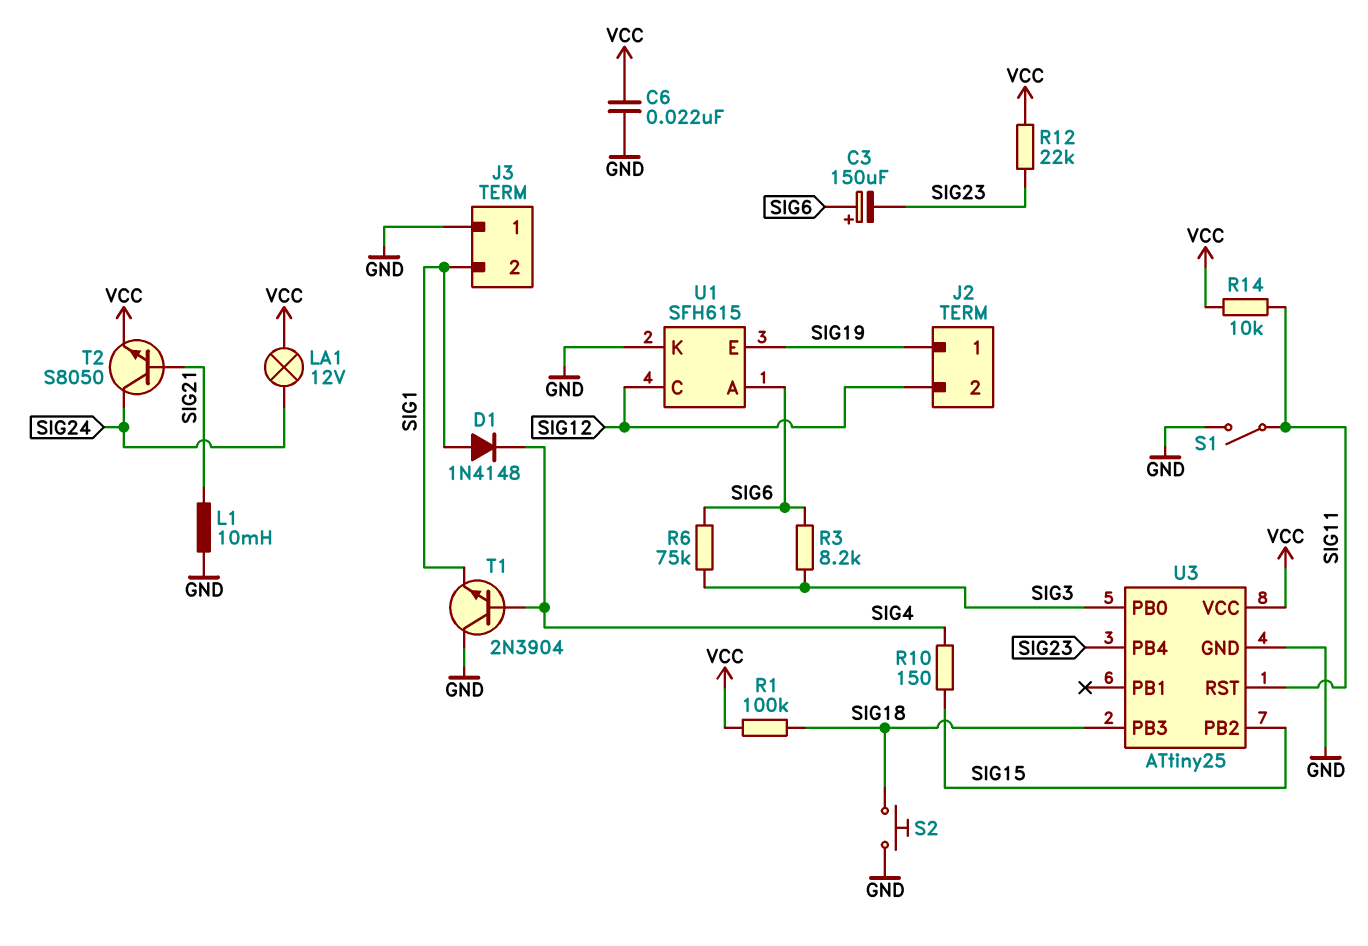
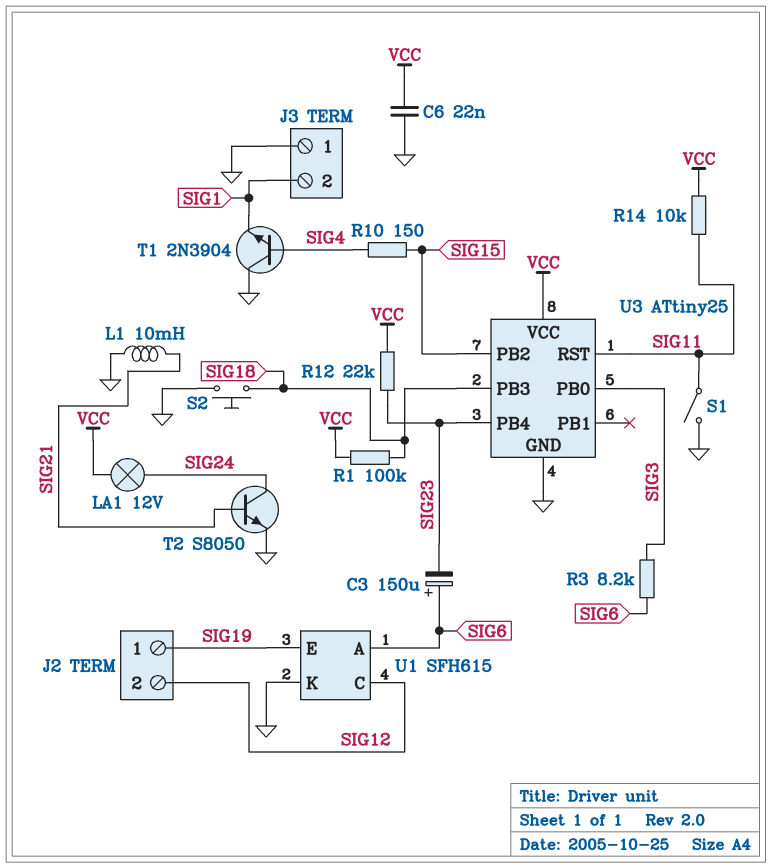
D1: diode 1N4148 (A SIG1, K SIG4) -> none
R6: 75k (SIG3, SIG6) -> none
T2: NPN S8050 (B SIG21, C SIG24, E VCC) -> NPN S8050 (B SIG21, C SIG24, E GND)

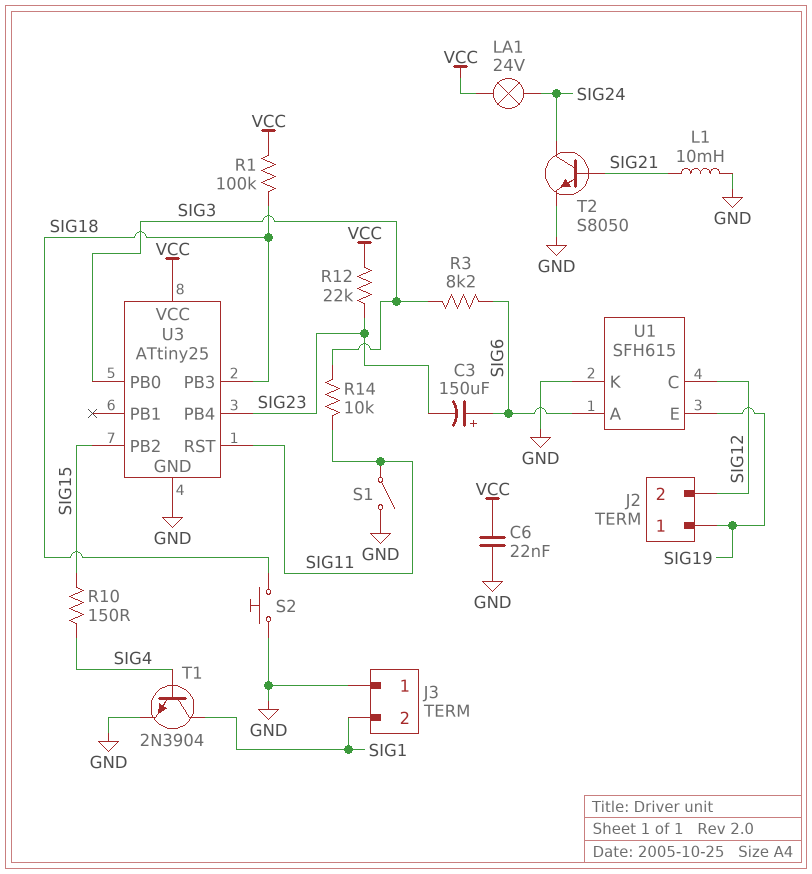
LA1: lamp 12V (SIG24, VCC) -> lamp 24V (SIG24, VCC)
R14: 10k (SIG11, VCC) -> 10k (SIG3, SIG11)
T1: NPN 2N3904 (B SIG4, C GND, E SIG1) -> NPN 2N3904 (B SIG4, C SIG1, E GND)

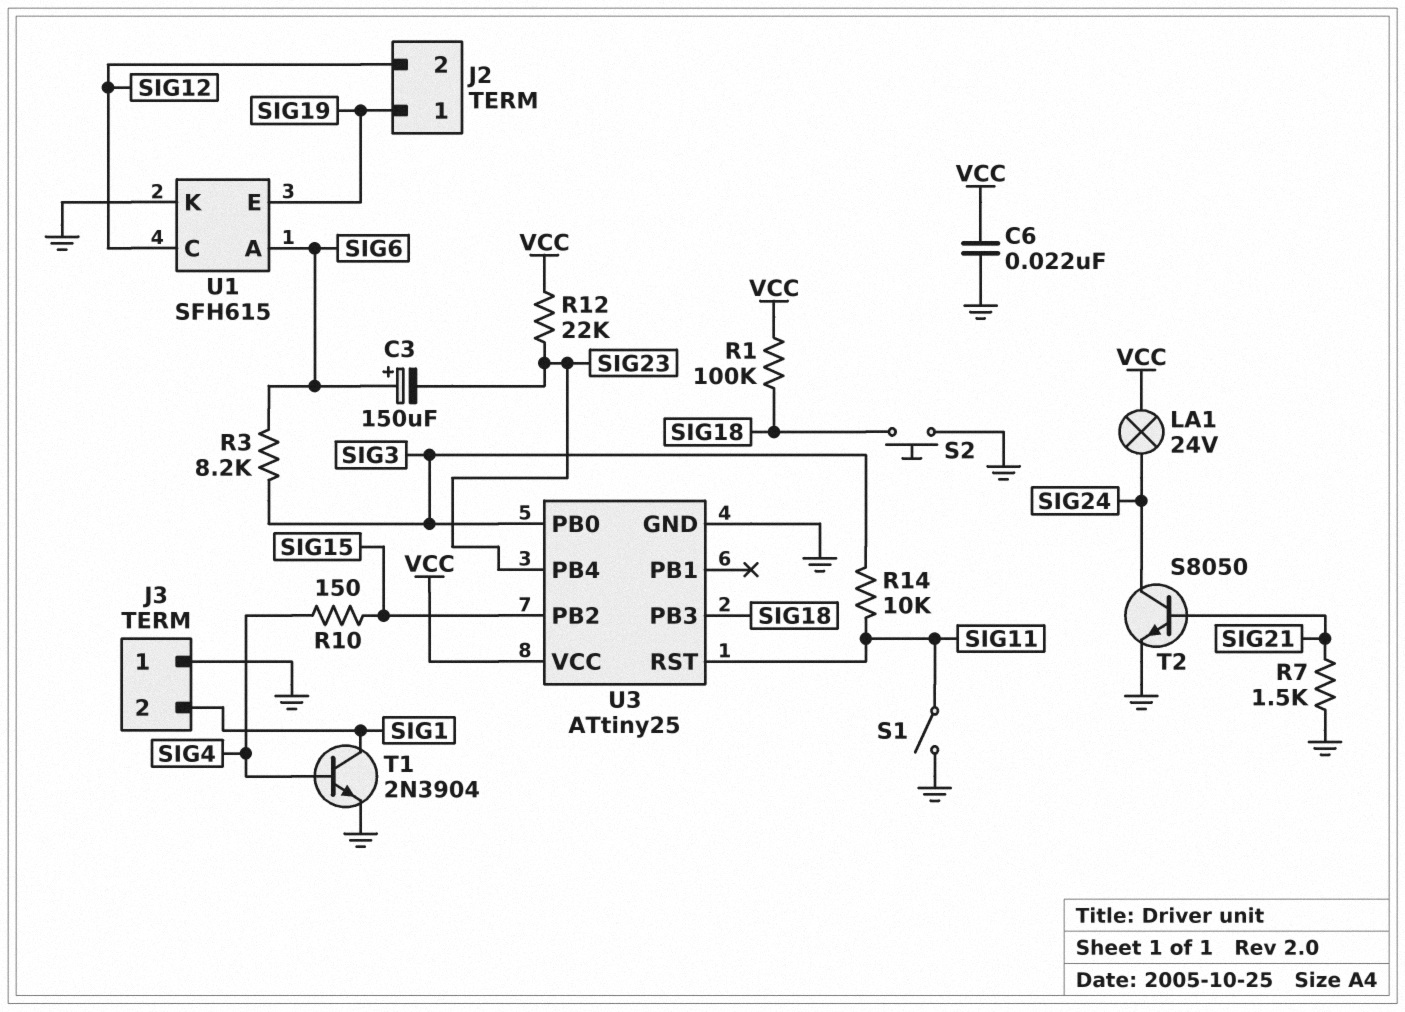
L1: 10mH (GND, SIG21) -> none
R7: none -> 1.5k (GND, SIG21)

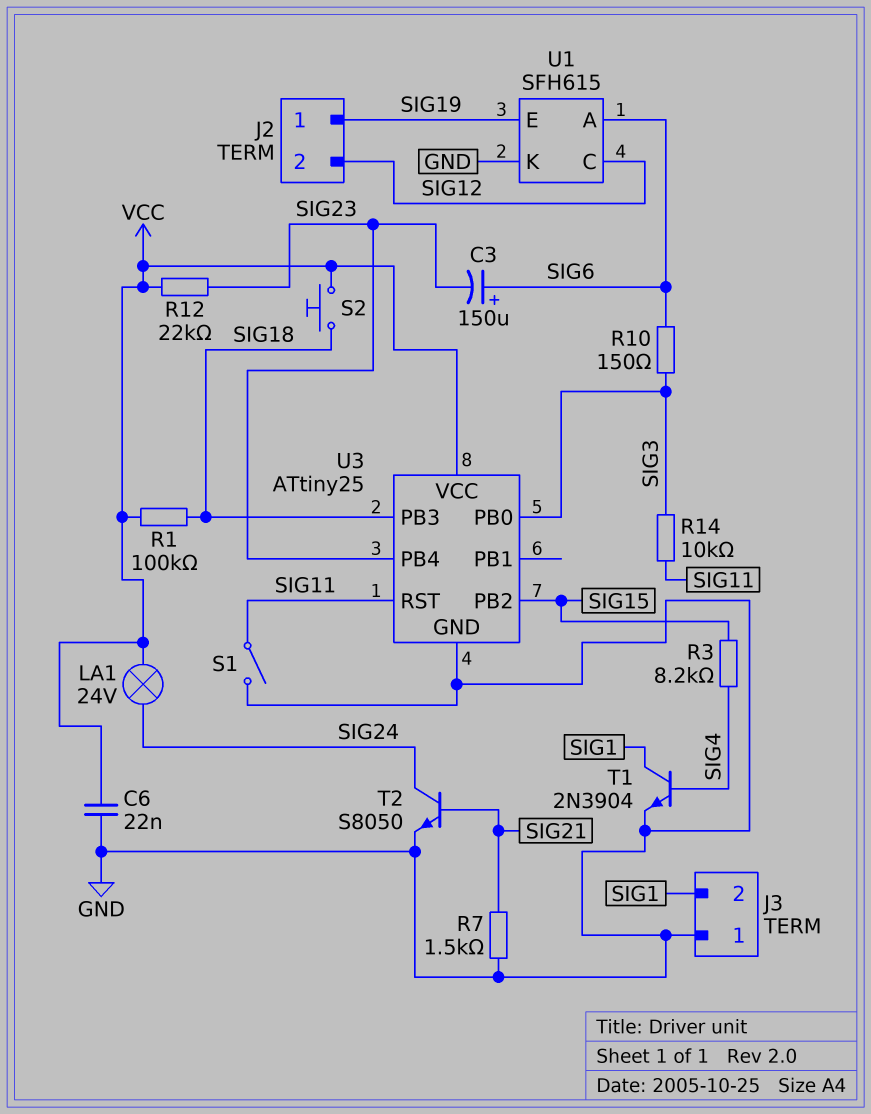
R3: 8.2k (SIG3, SIG6) -> 8.2k (SIG4, SIG15)
R10: 150 (SIG4, SIG15) -> 150 (SIG3, SIG6)
S2: button (GND, SIG18) -> button (SIG18, VCC)

